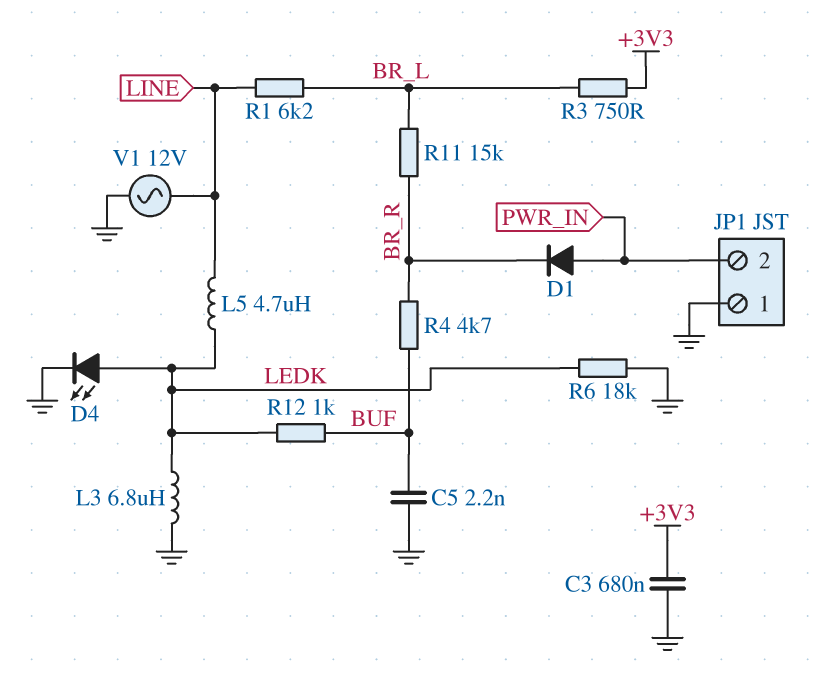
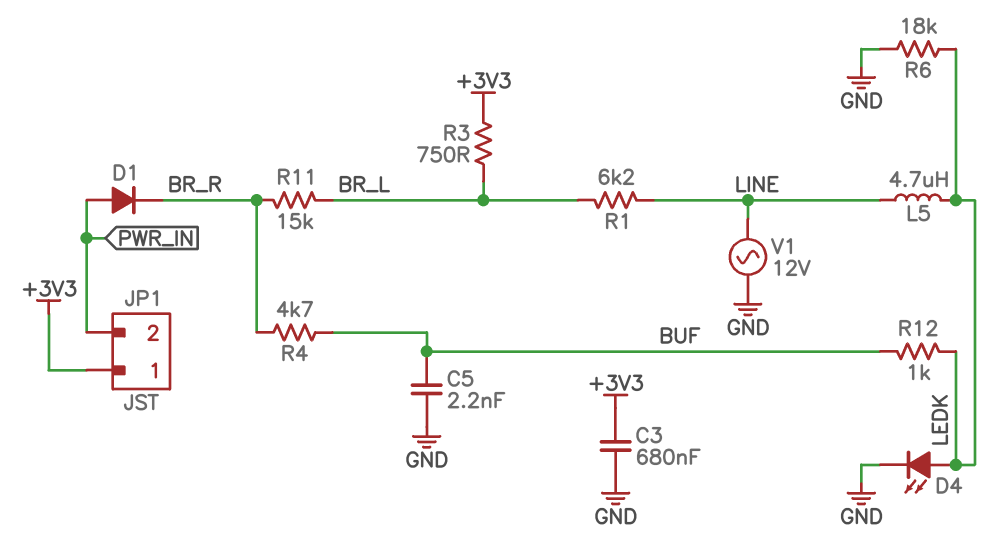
JP1 pin 1: GND -> +3V3
L3: 6.8uH (GND, LEDK) -> none

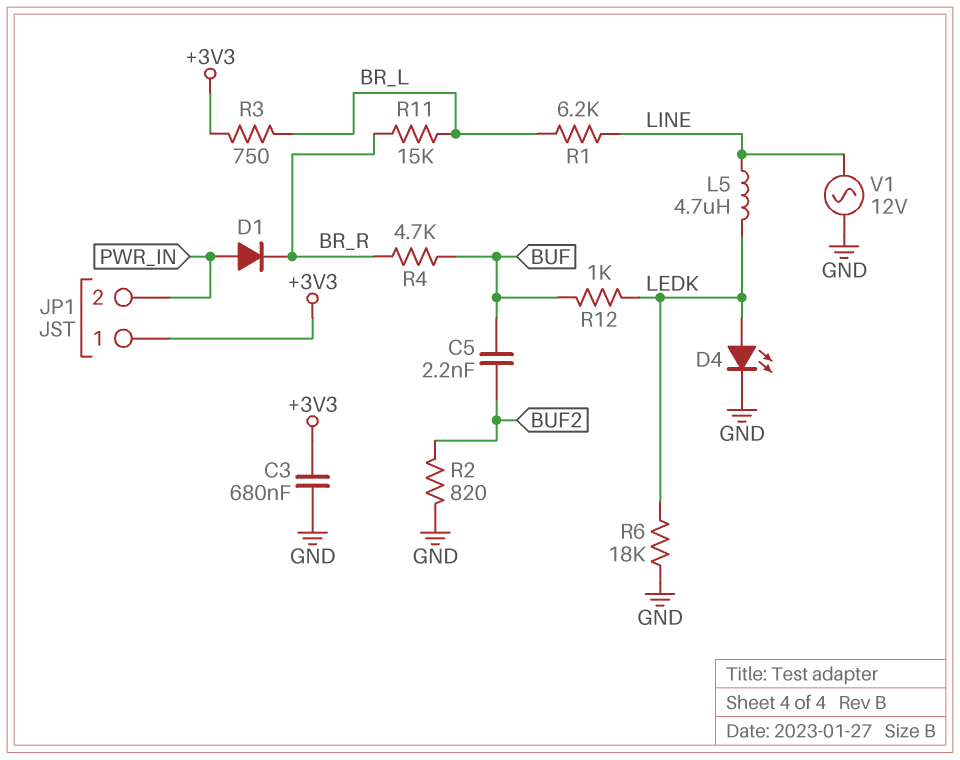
C5: 2.2nF (BUF, GND) -> 2.2nF (BUF, BUF2)
R2: none -> 820 (BUF2, GND)

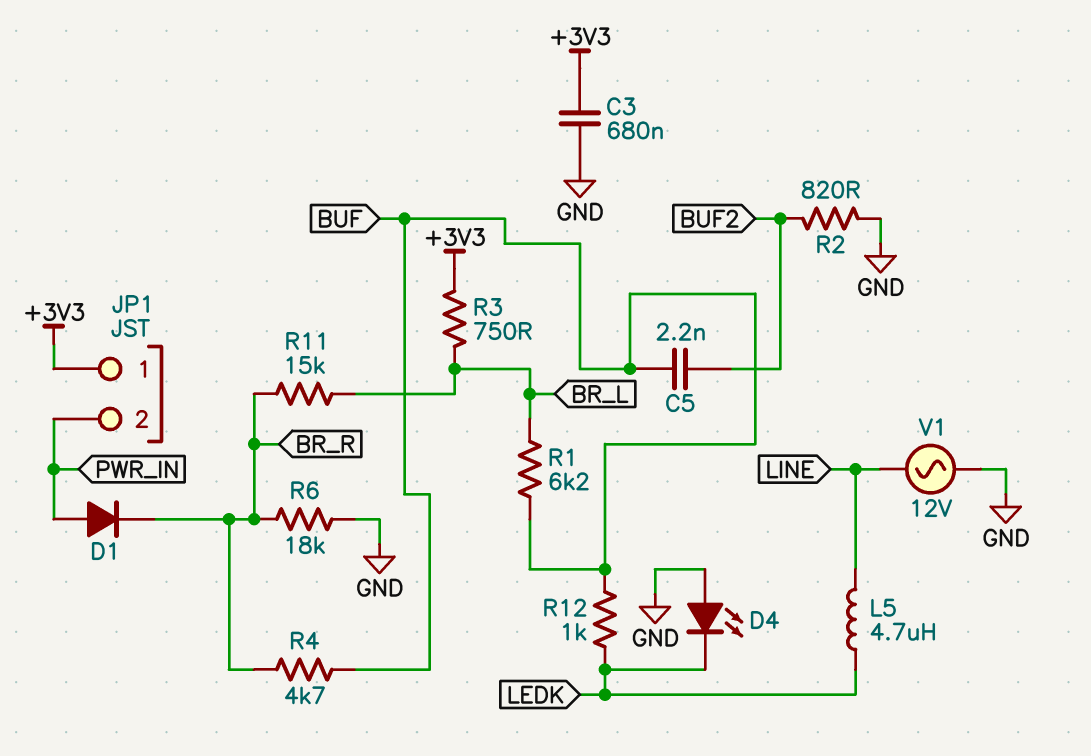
D4: LED (A LEDK, K GND) -> LED (A GND, K LEDK)
R1: 6.2k (BR_L, LINE) -> 6.2k (BR_L, BUF)
R6: 18k (GND, LEDK) -> 18k (BR_R, GND)

